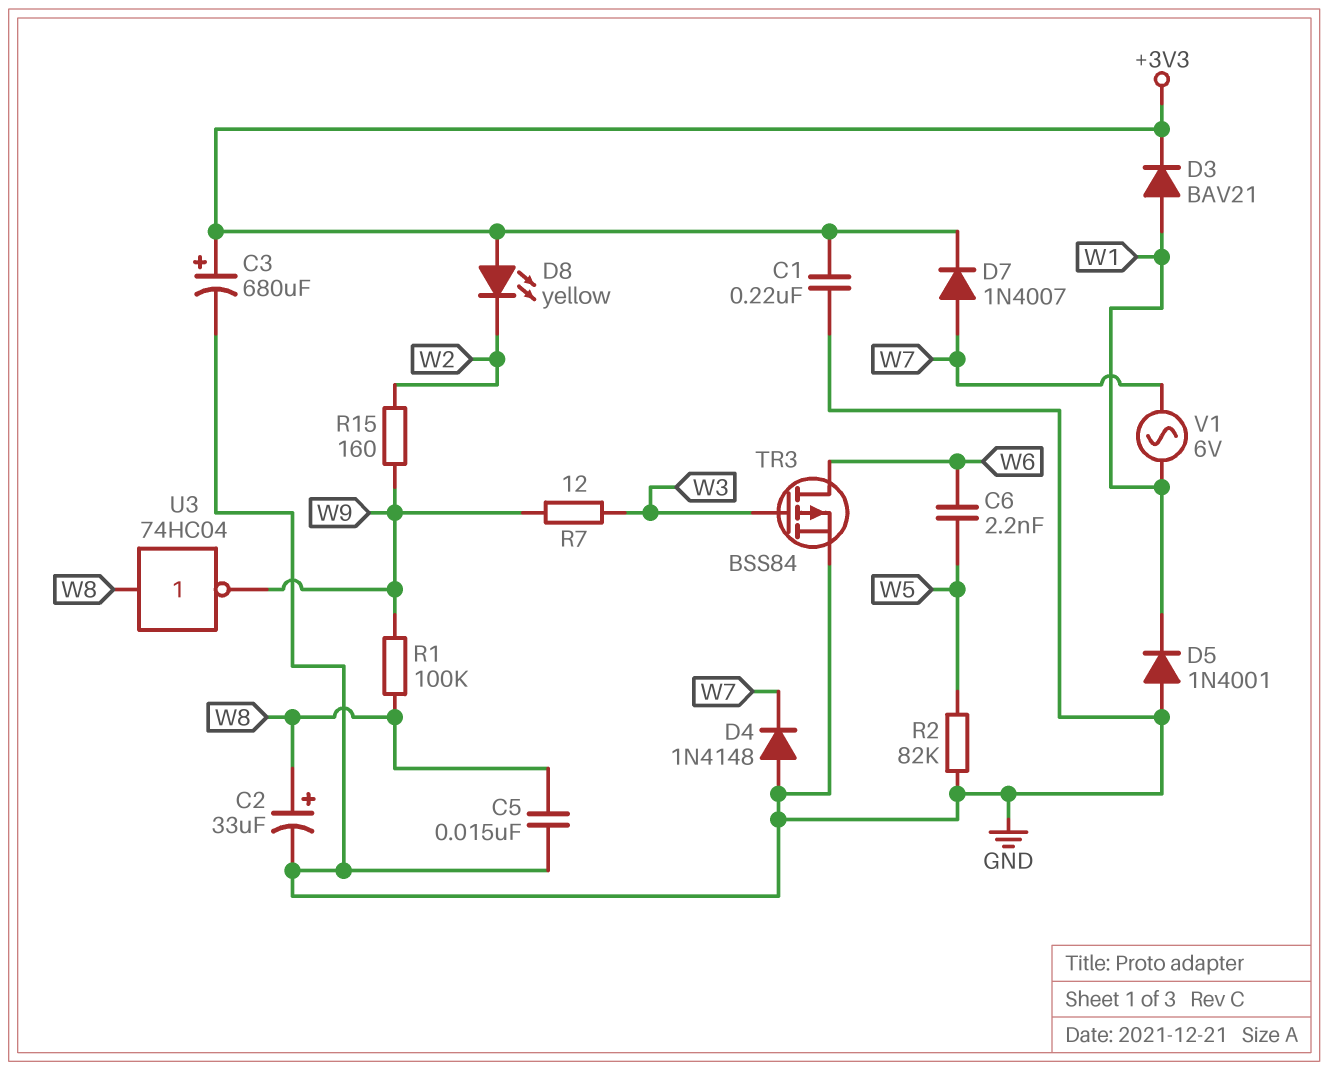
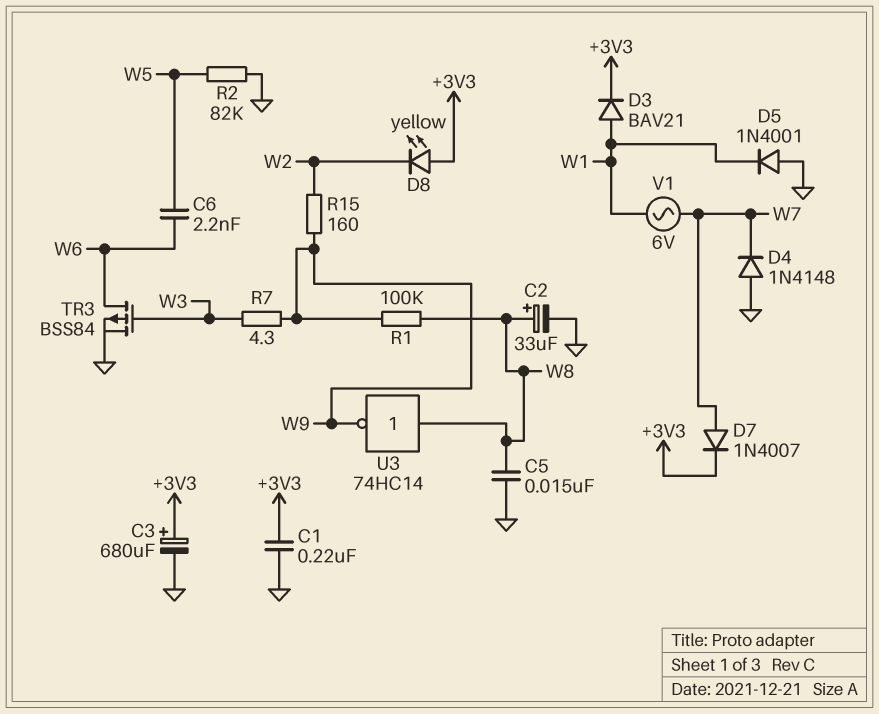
R7: 12 (W3, W9) -> 4.3 (W3, W9)
U3: NOT 74HC04 (in W8, out W9) -> NOT 74HC14 (in W8, out W9)

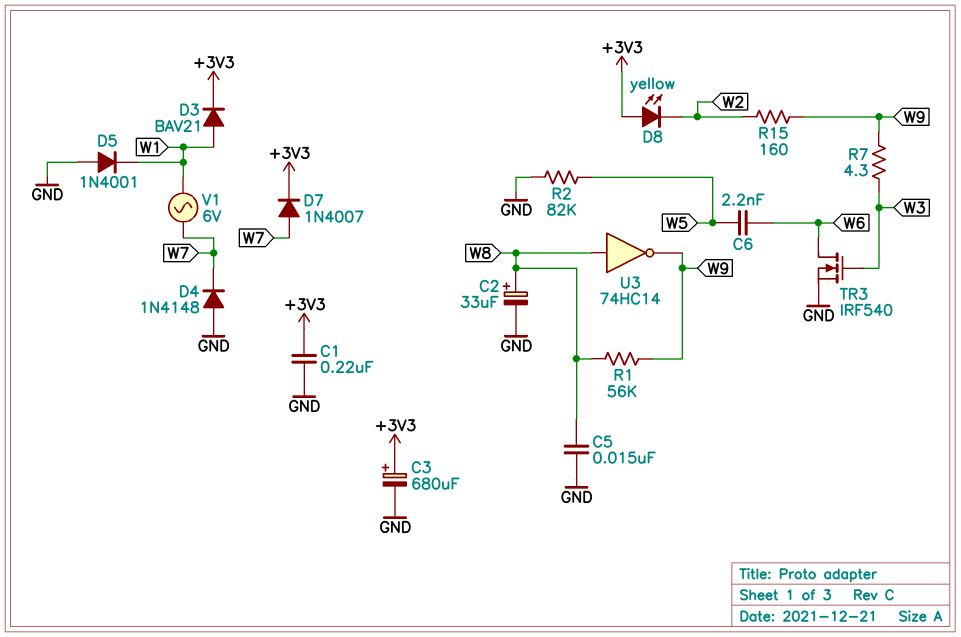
R1: 100k (W8, W9) -> 56k (W8, W9)
TR3: PMOS BSS84 (G W3, D W6, S GND) -> NMOS IRF540 (G W3, D W6, S GND)

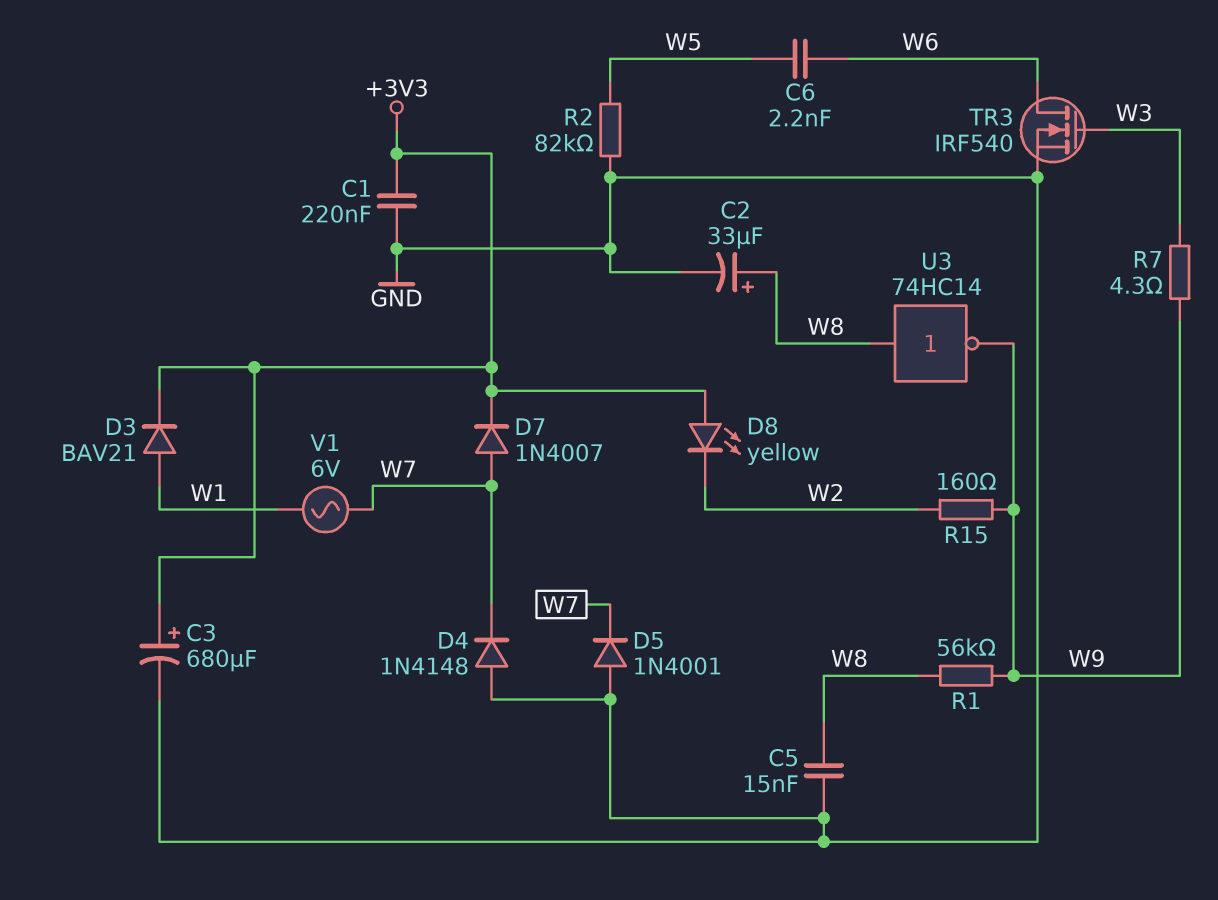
D5: diode 1N4001 (A GND, K W1) -> diode 1N4001 (A GND, K W7)

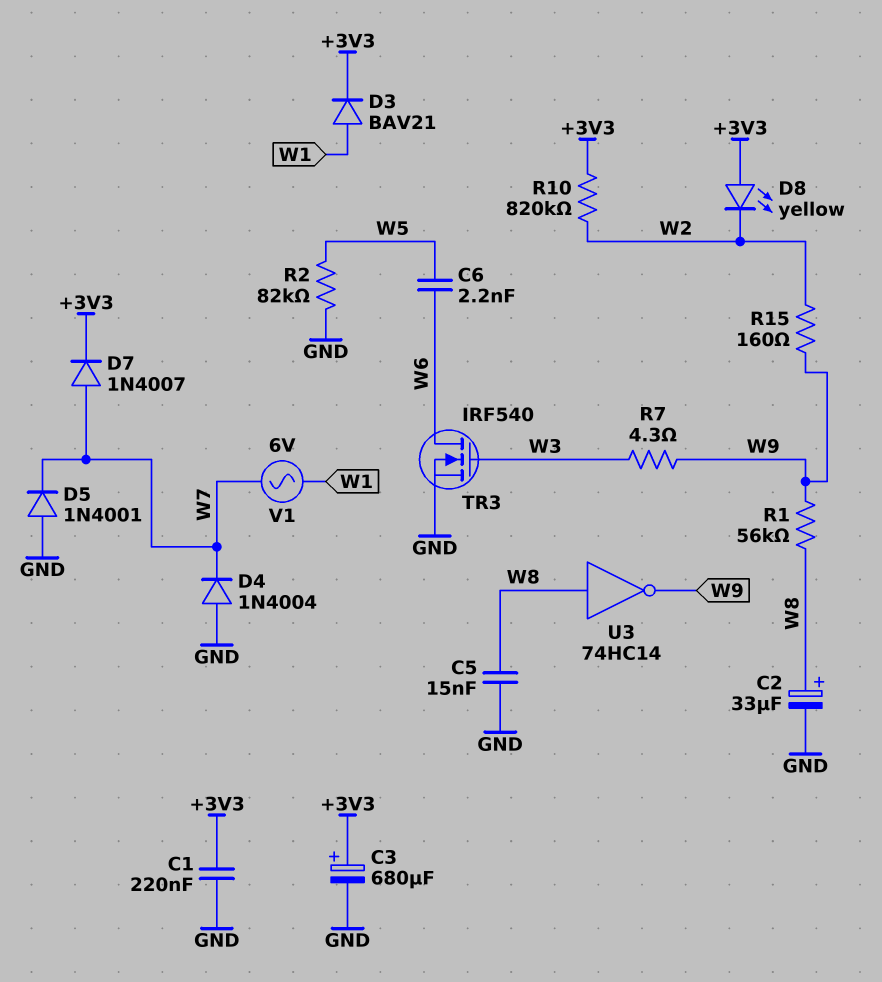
D4: diode 1N4148 (A GND, K W7) -> diode 1N4004 (A GND, K W7)
R10: none -> 820k (+3V3, W2)

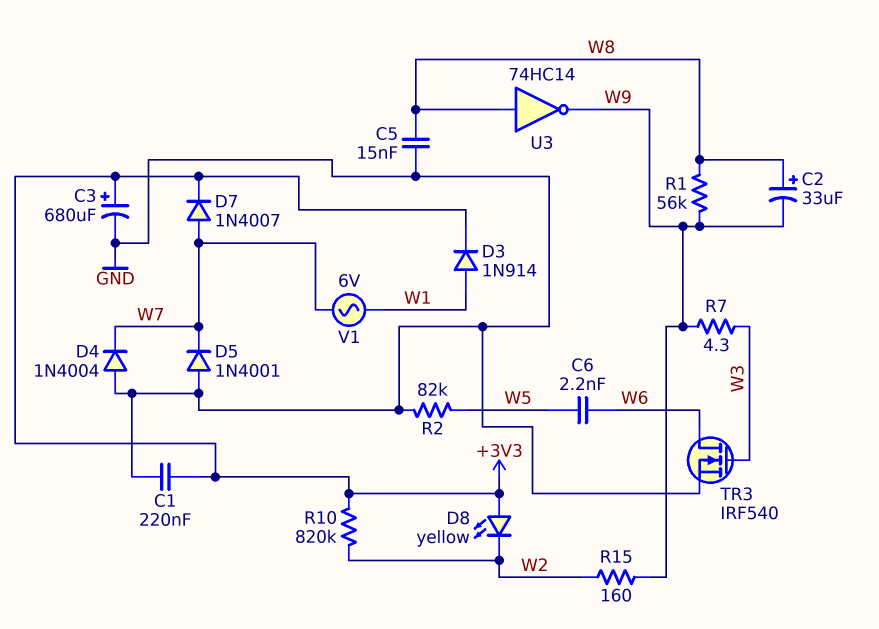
C2: 33uF (plus W8, minus GND) -> 33uF (plus W8, minus W9)
D3: diode BAV21 (A W1, K +3V3) -> diode 1N914 (A W1, K +3V3)

